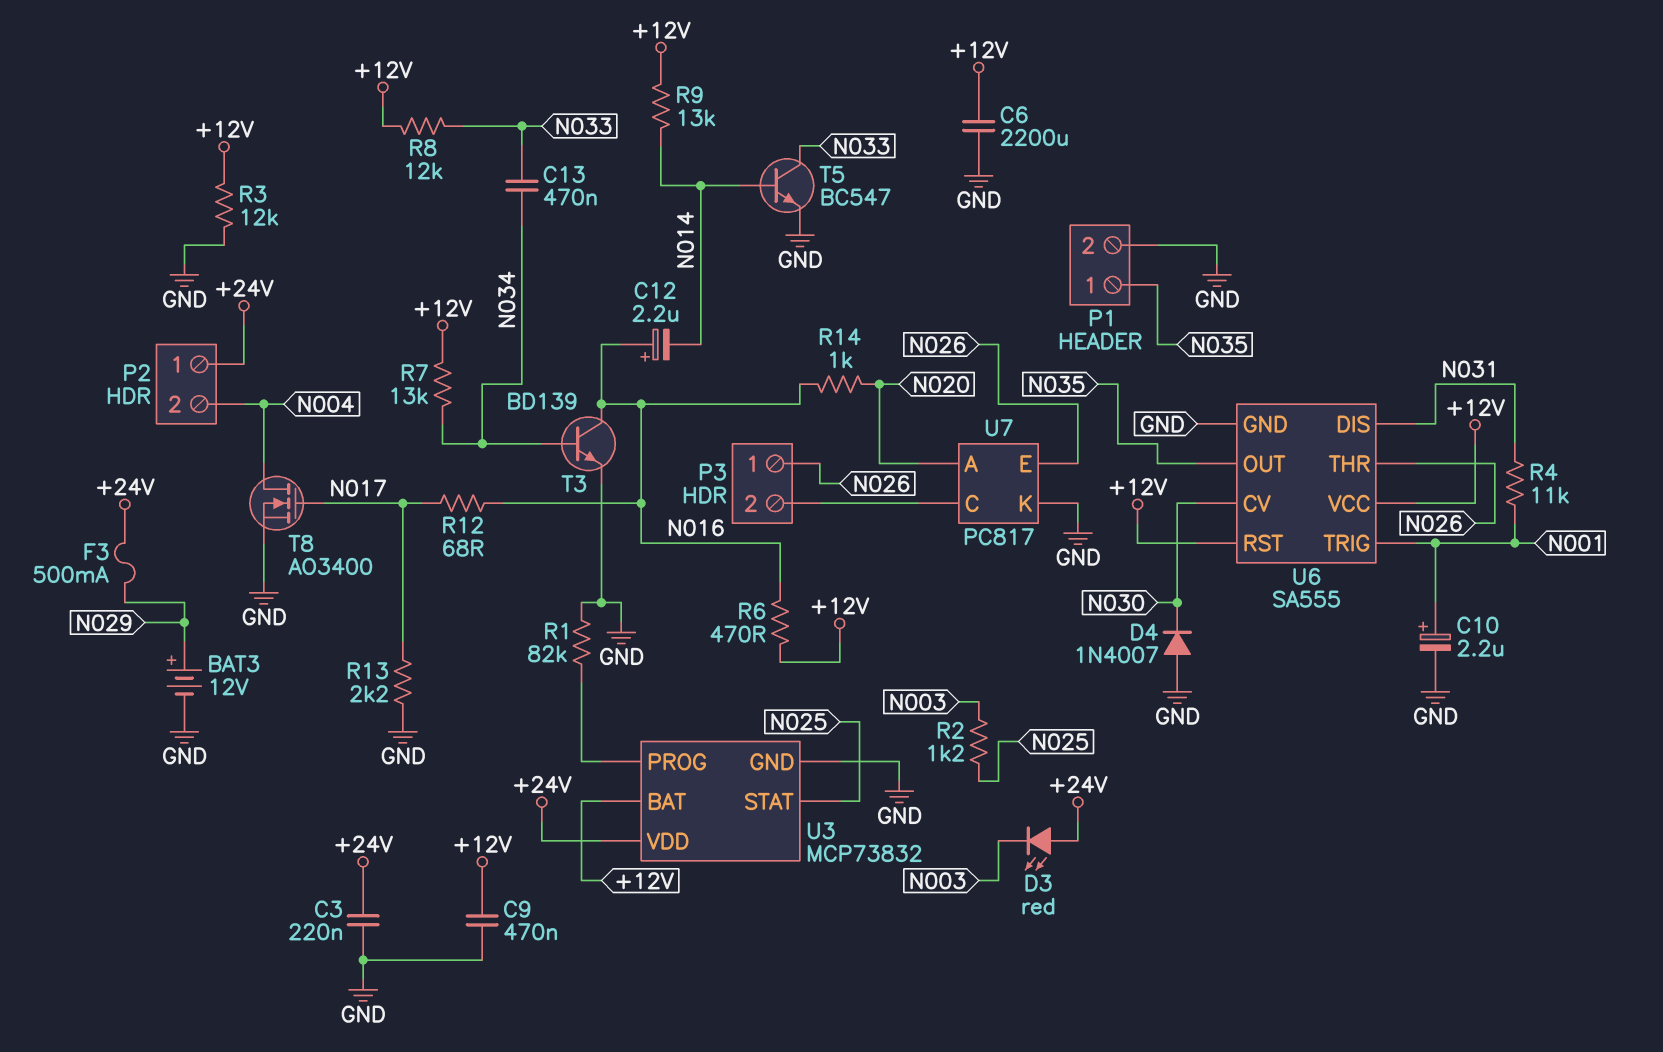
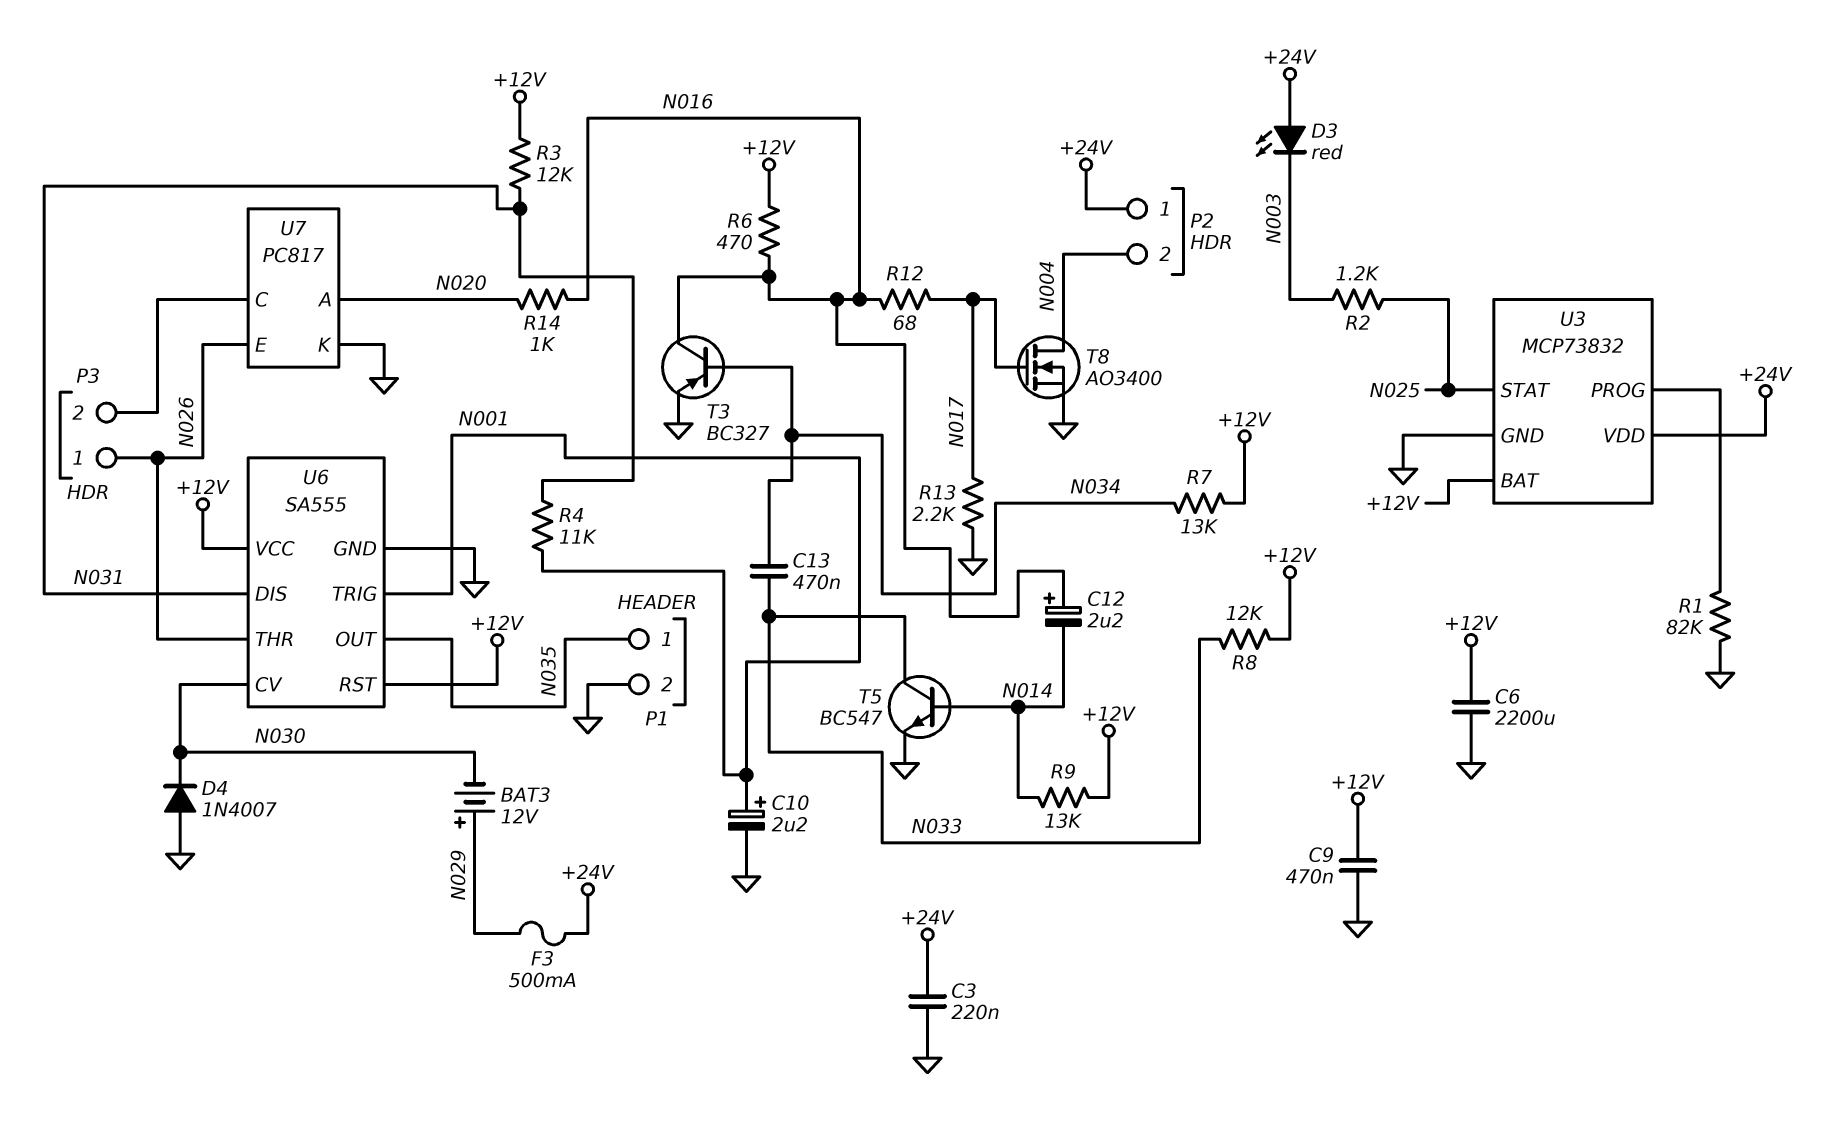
BAT3: 12V (plus N029, minus GND) -> 12V (plus N029, minus N030)
R3: 12k (+12V, GND) -> 12k (+12V, N031)
T3: NPN BD139 (B N034, C N016, E GND) -> PNP BC327 (B N034, C N016, E GND)

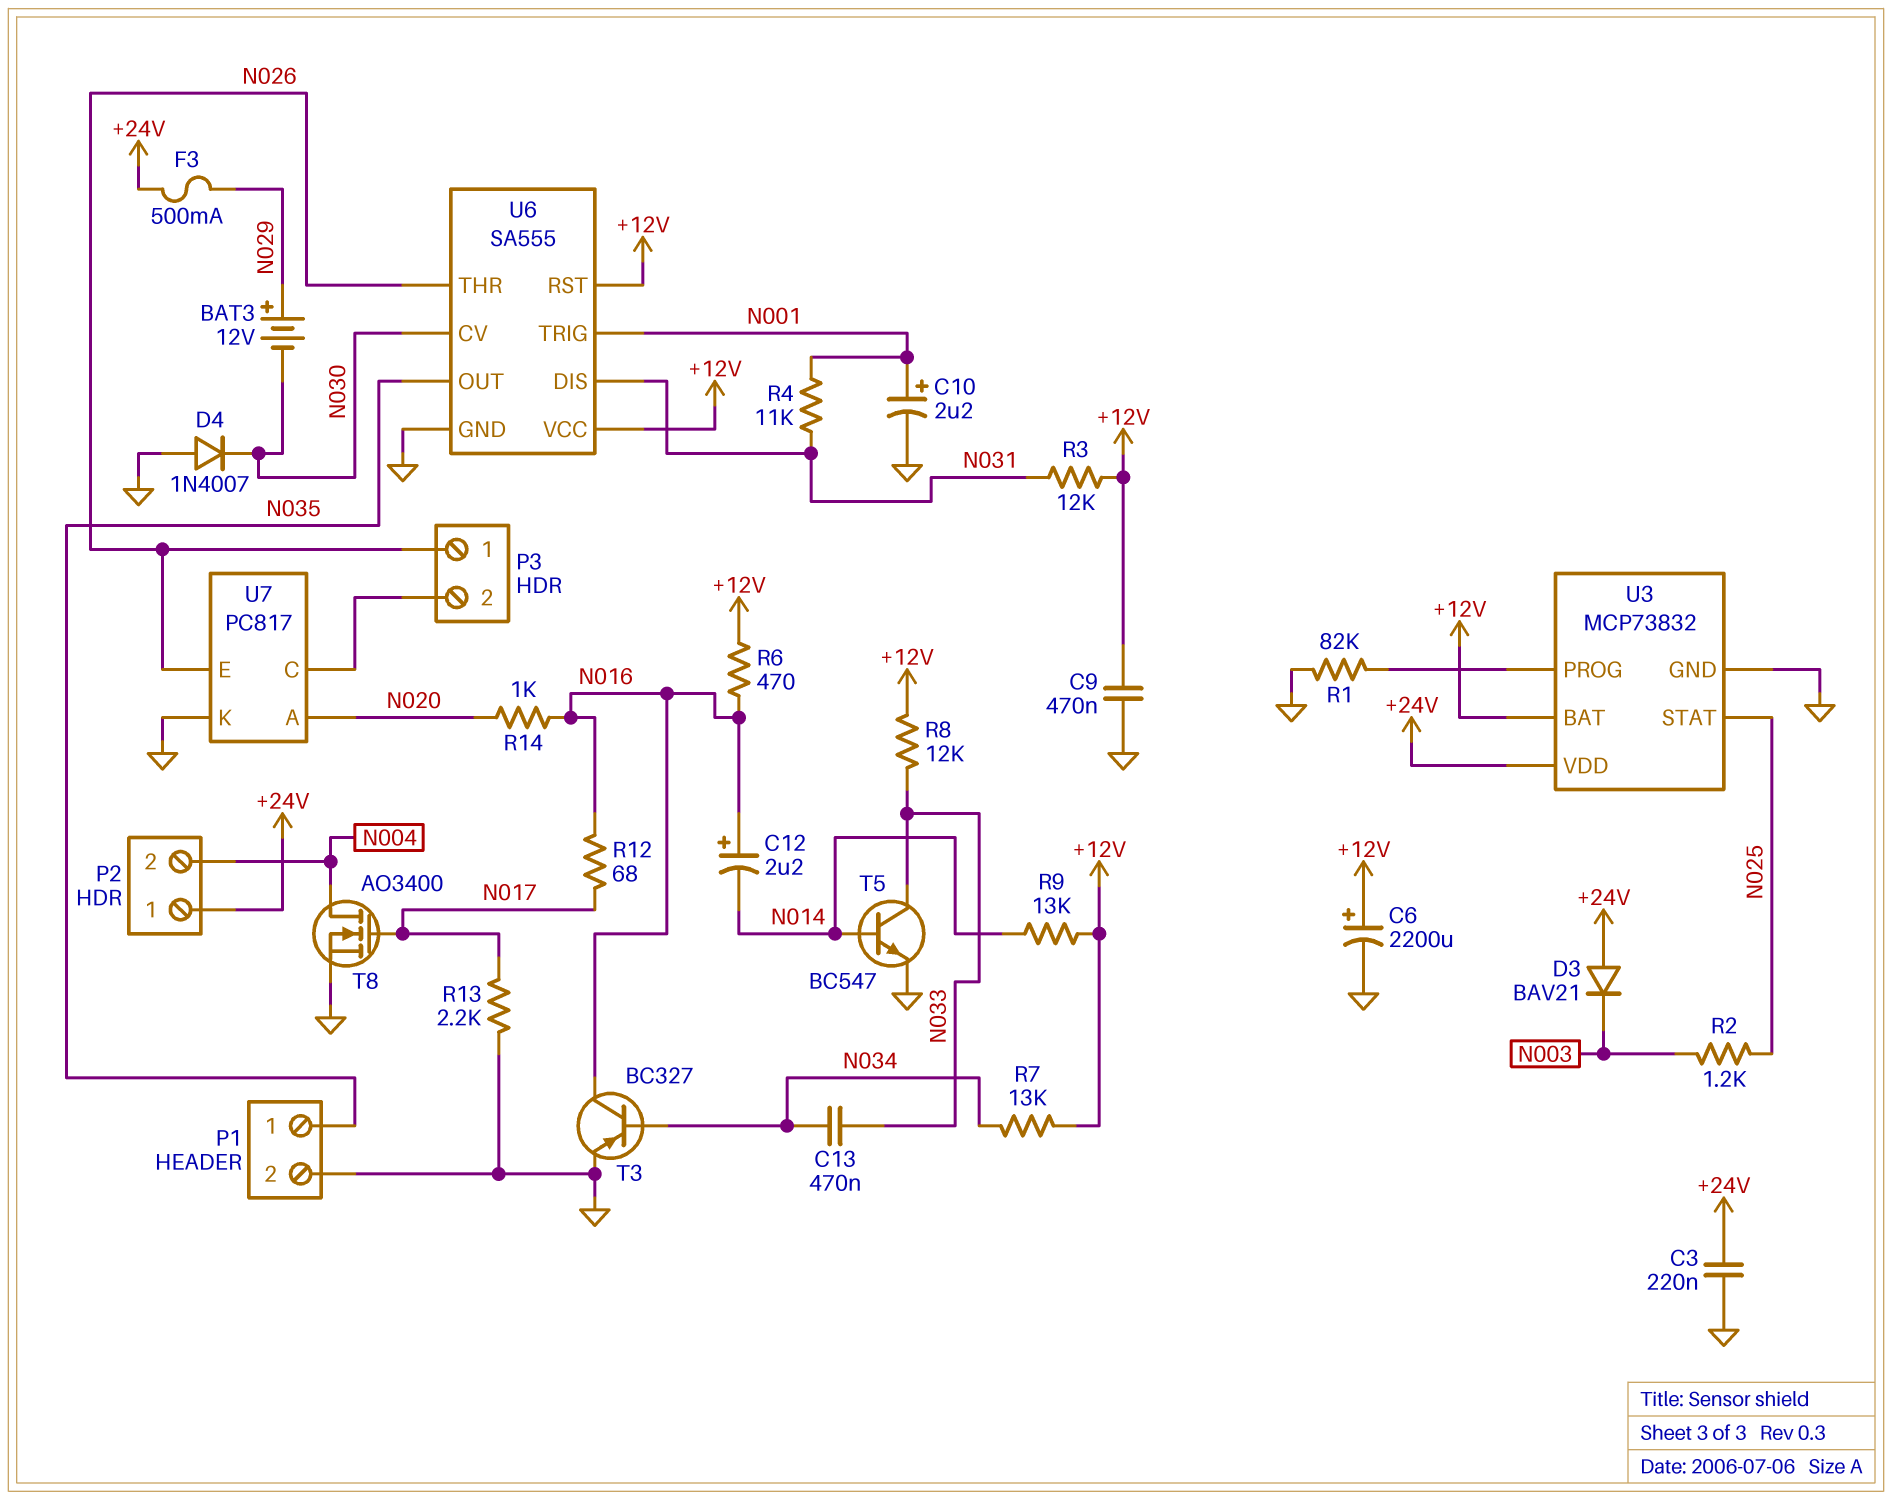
C6: 2200uF (+12V, GND) -> 2200uF (plus +12V, minus GND)
D3: LED red (A +24V, K N003) -> diode BAV21 (A +24V, K N003)

